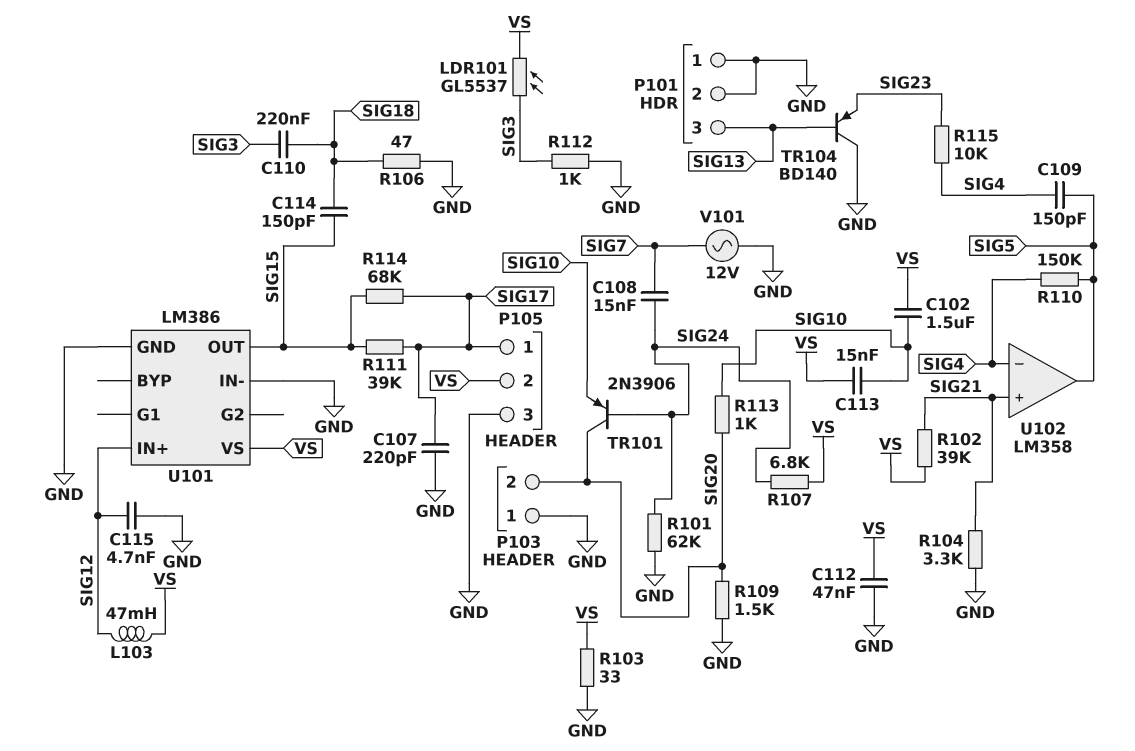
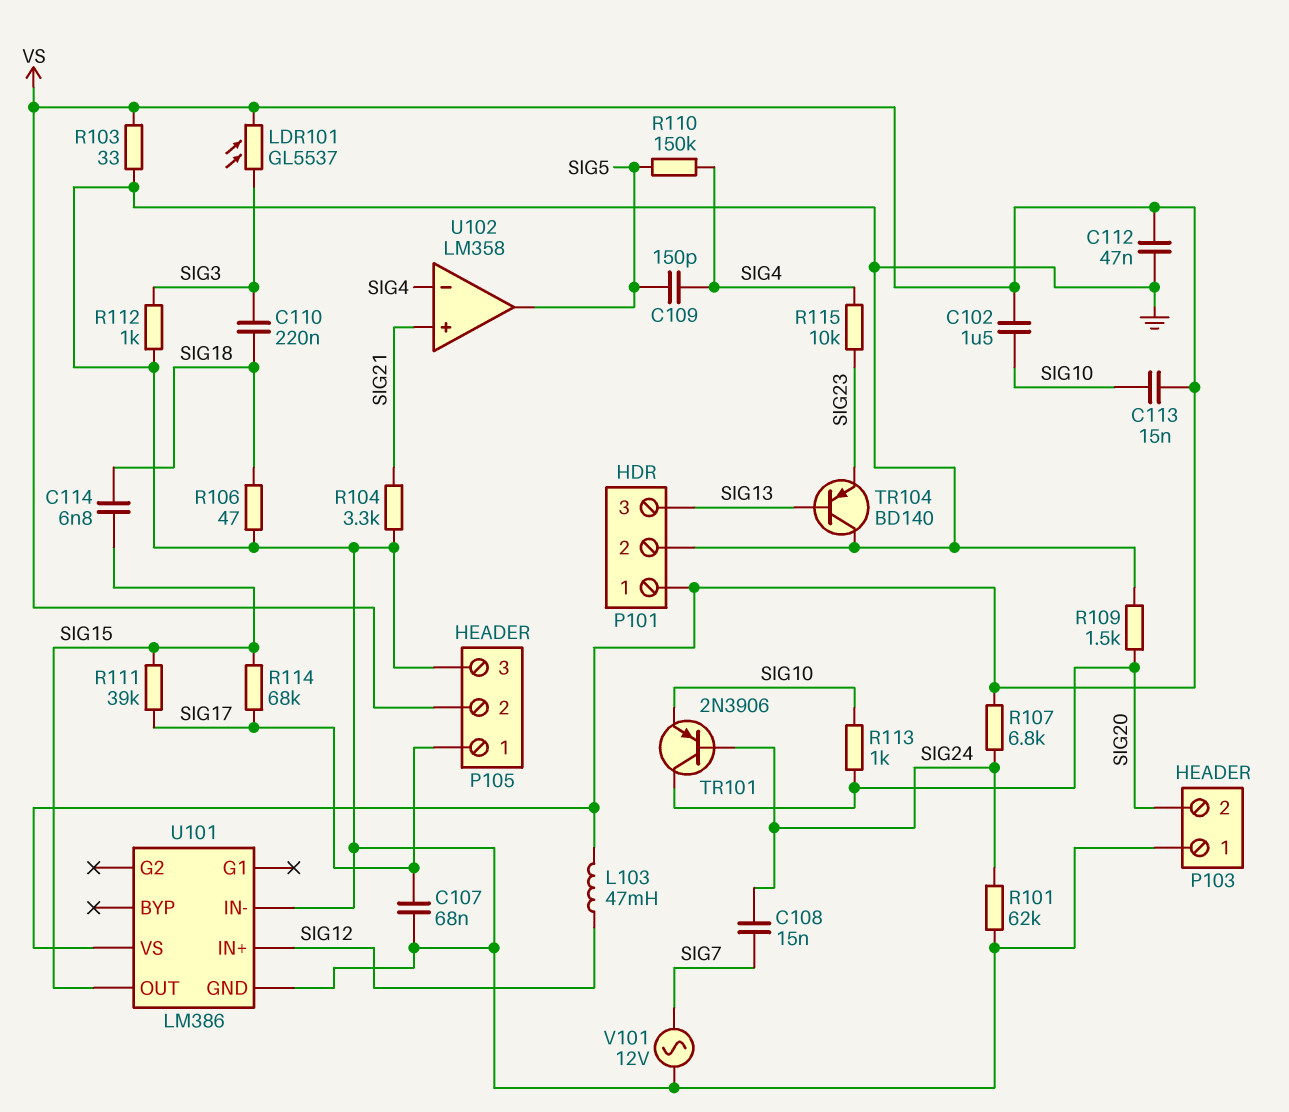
C107: 220pF (GND, SIG17) -> 68nF (GND, SIG17)
C114: 150pF (SIG15, SIG18) -> 6.8nF (SIG15, SIG18)
C115: 4.7nF (GND, SIG12) -> none
P101 pin 1: GND -> VS
R102: 39k (SIG21, VS) -> none

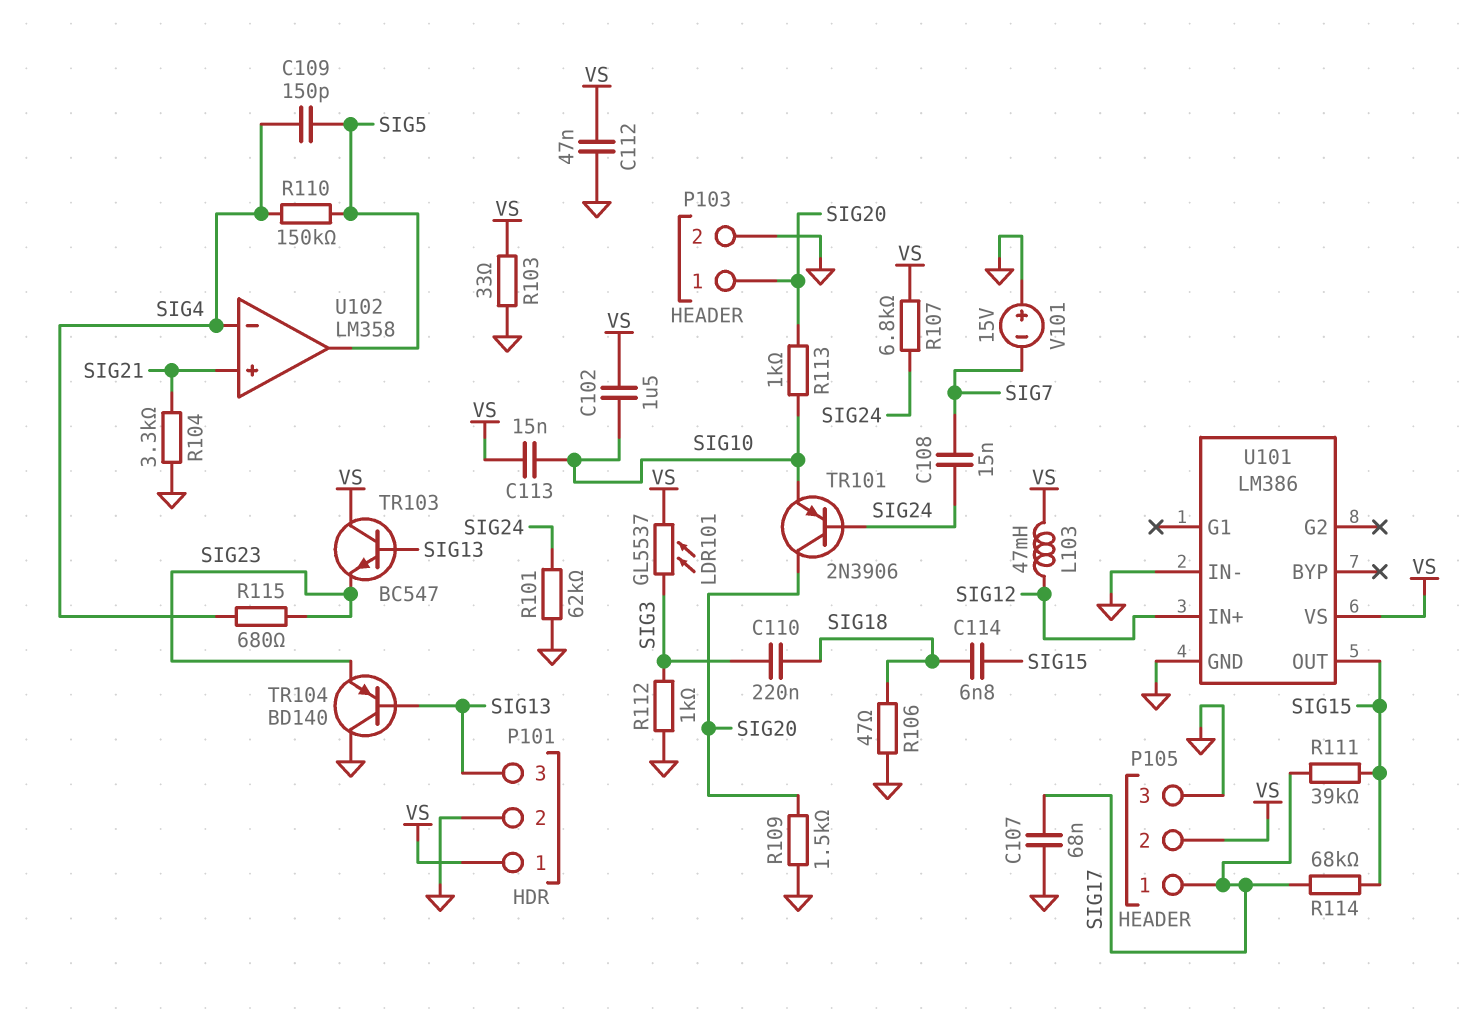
P103 pin 1: GND -> SIG20
P103 pin 2: SIG20 -> GND
R115: 10k (SIG4, SIG23) -> 680 (SIG4, SIG23)
TR103: none -> NPN BC547 (B SIG13, C VS, E SIG23)
V101: AC 12V (GND, SIG7) -> 15V (plus GND, minus SIG7)

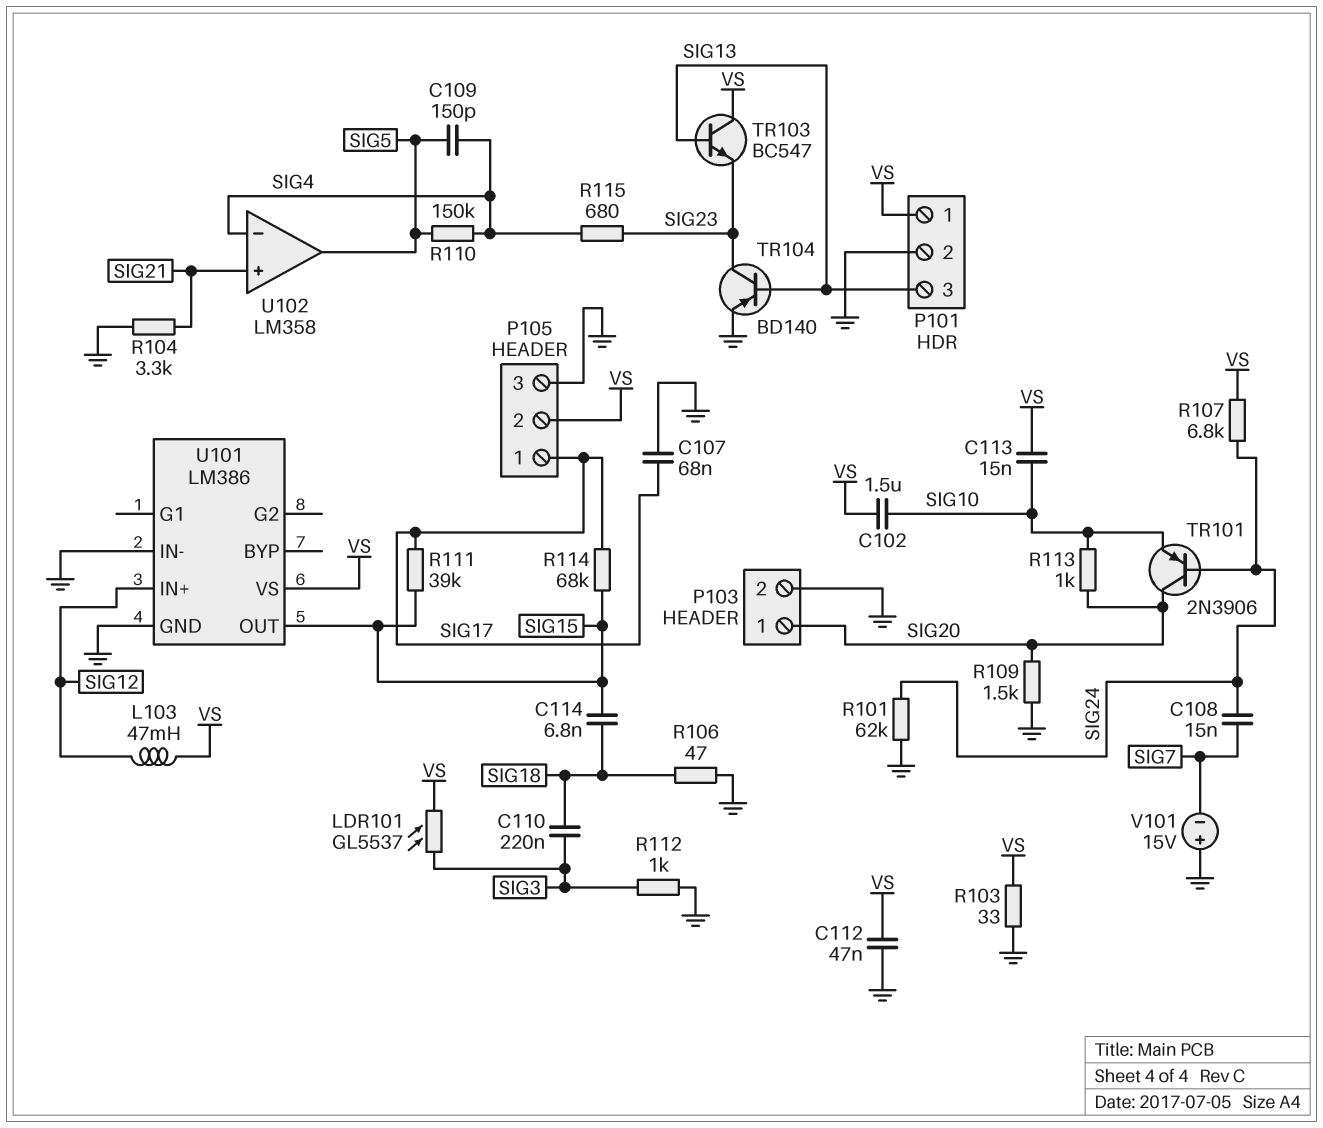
TR104: PNP BD140 (B SIG13, C GND, E SIG23) -> PNP BD140 (B SIG13, C SIG23, E GND)

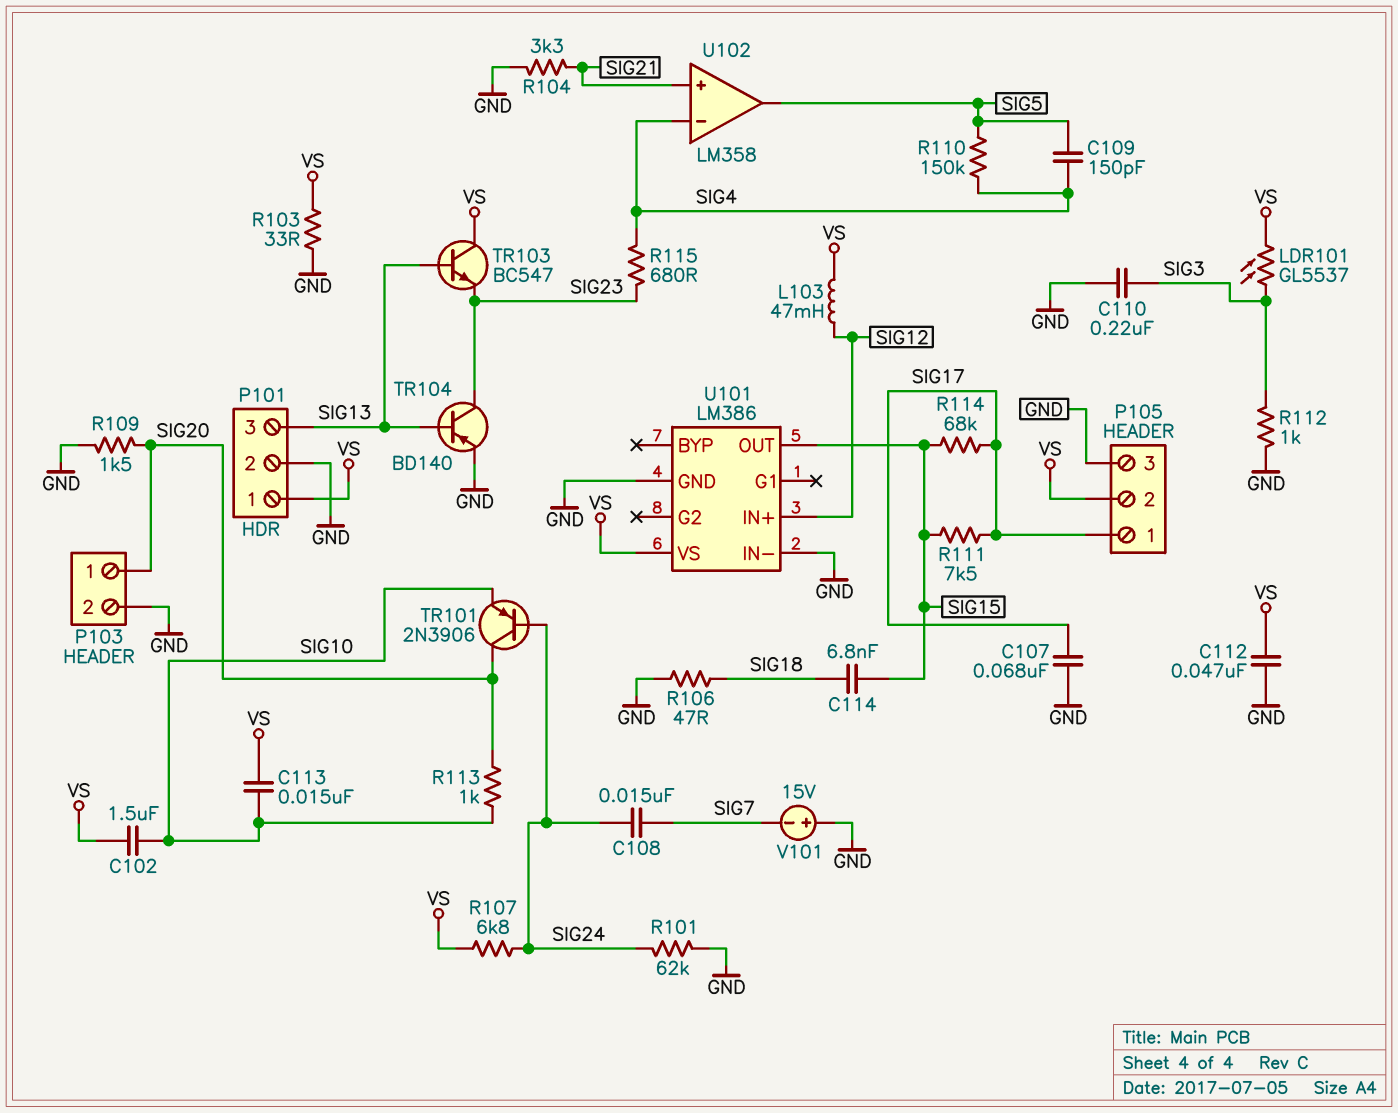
C110: 220nF (SIG3, SIG18) -> 220nF (GND, SIG3)
R111: 39k (SIG15, SIG17) -> 7.5k (SIG15, SIG17)

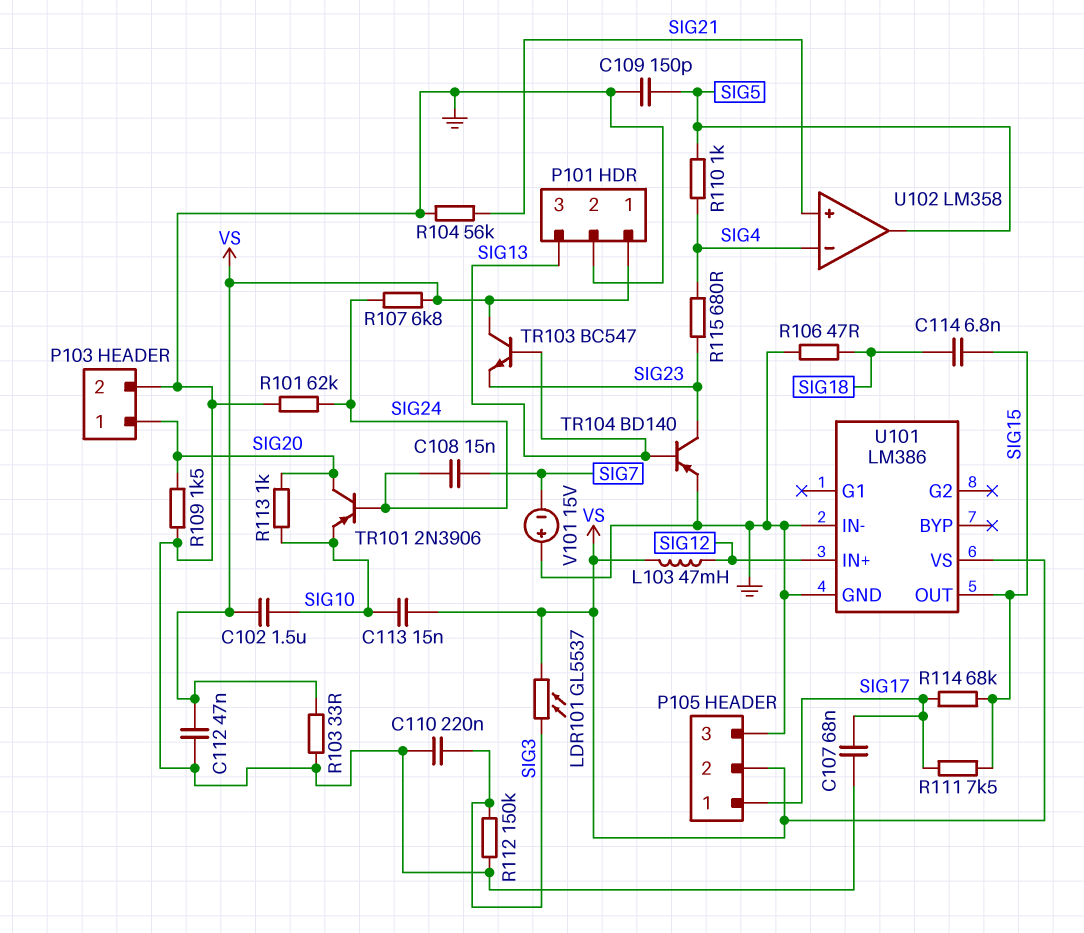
C109: 150pF (SIG4, SIG5) -> 150pF (GND, SIG5)
R104: 3.3k (GND, SIG21) -> 56k (GND, SIG21)
R110: 150k (SIG4, SIG5) -> 1k (SIG4, SIG5)
R112: 1k (GND, SIG3) -> 150k (GND, SIG3)

